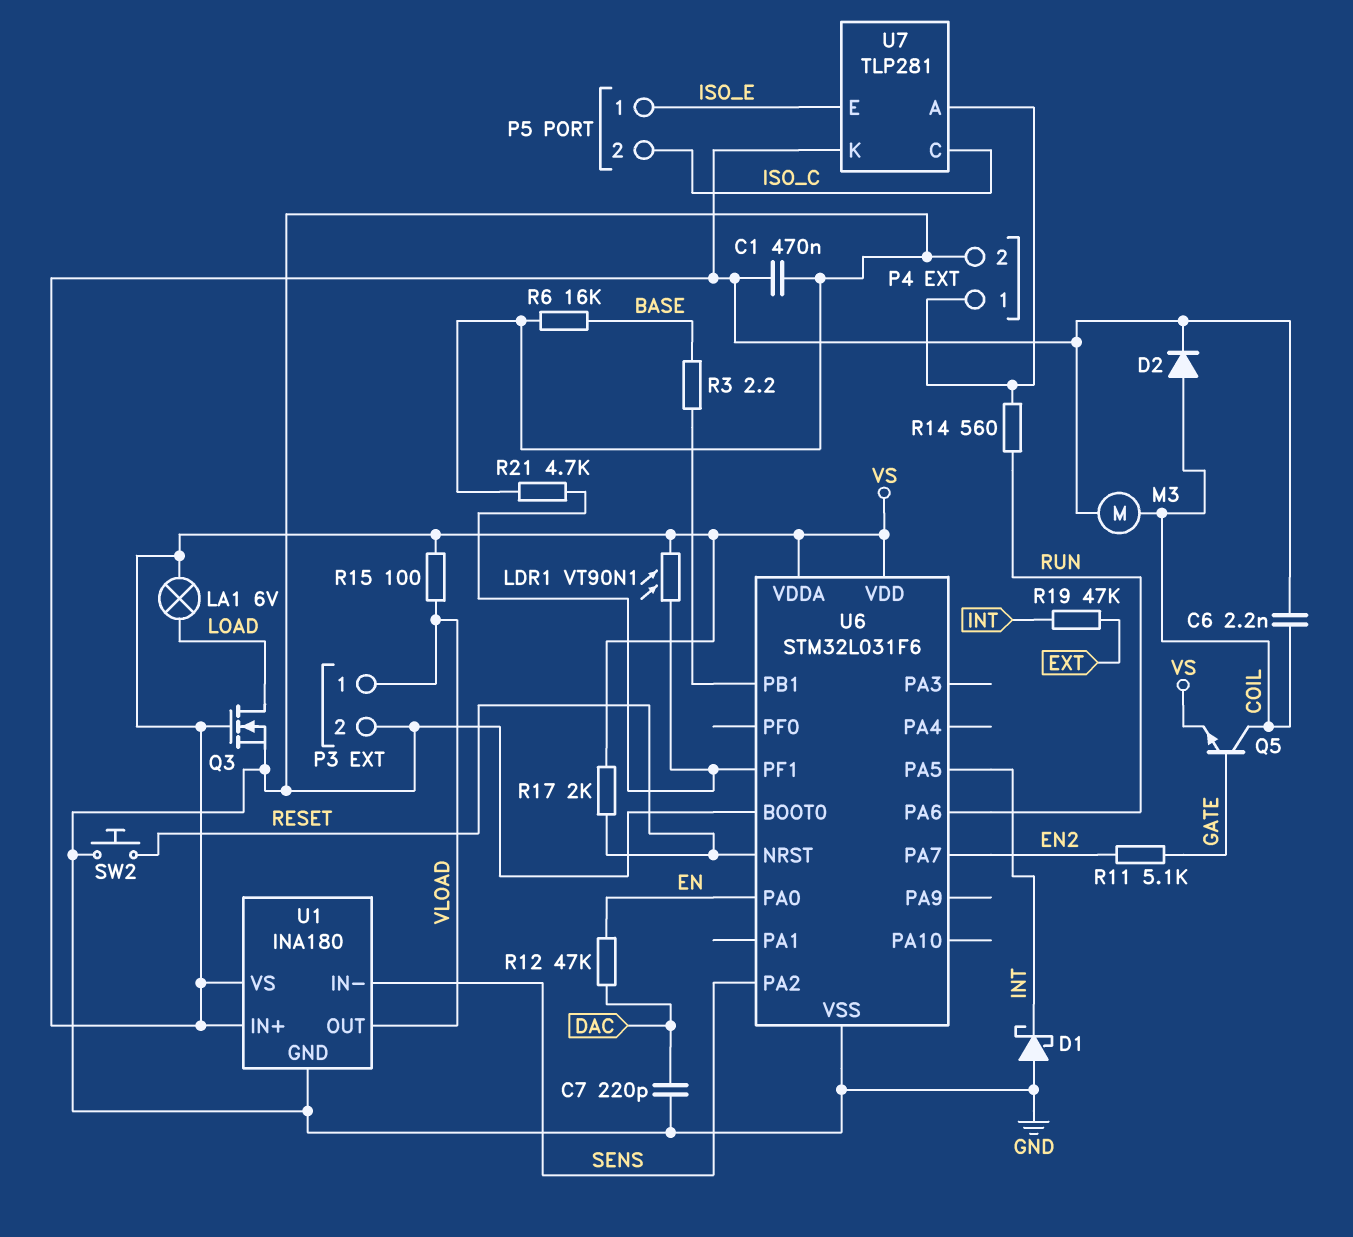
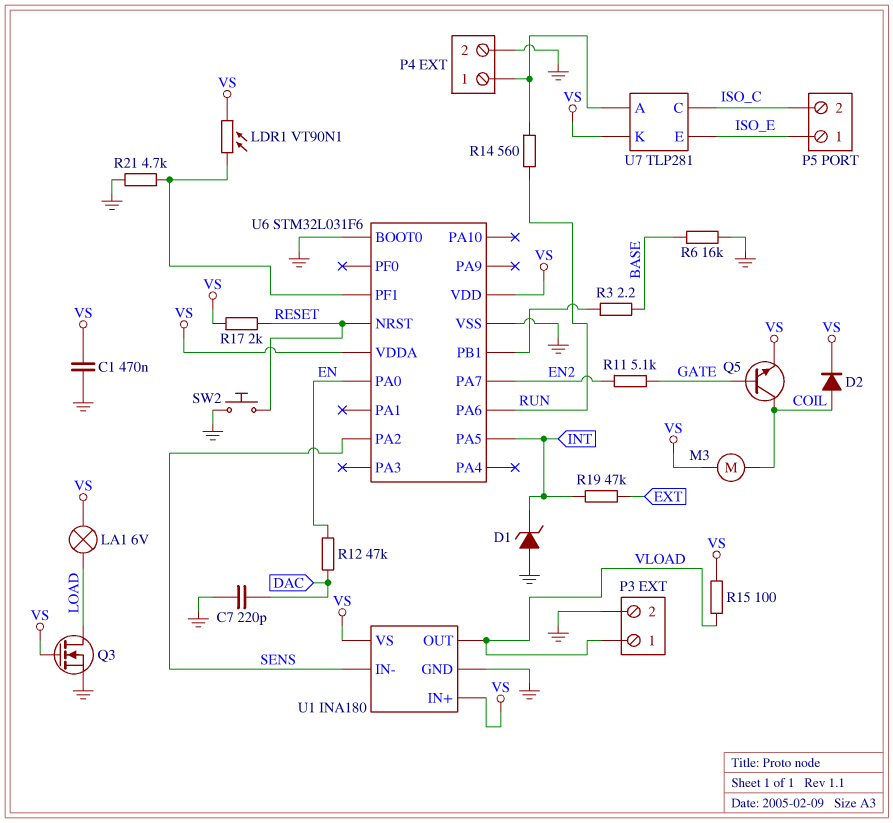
C6: 2.2nF (COIL, VS) -> none
D1: schottky (A GND, K INT) -> zener (A GND, K INT)

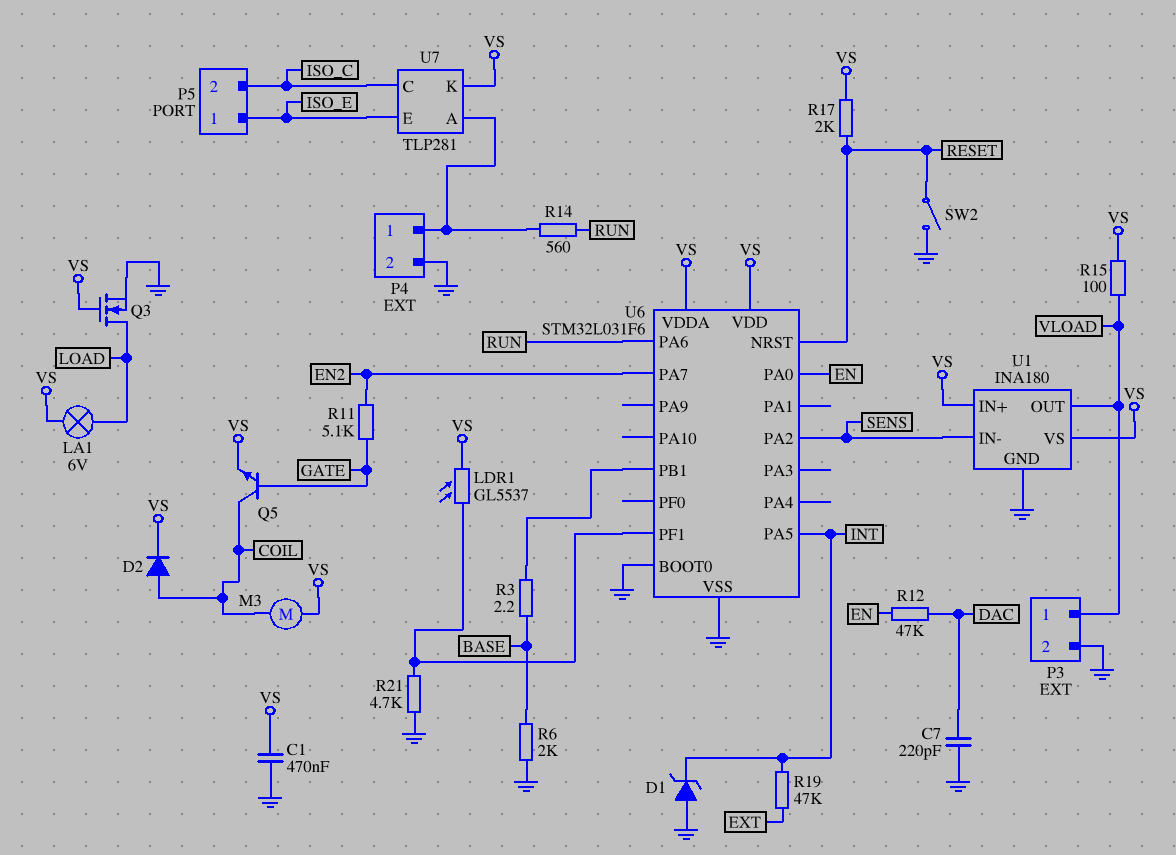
LDR1: VT90N1 (U6/PF1, VS) -> GL5537 (U6/PF1, VS)
R6: 16k (BASE, GND) -> 2k (BASE, GND)
SW2: button (GND, RESET) -> switch (GND, RESET)

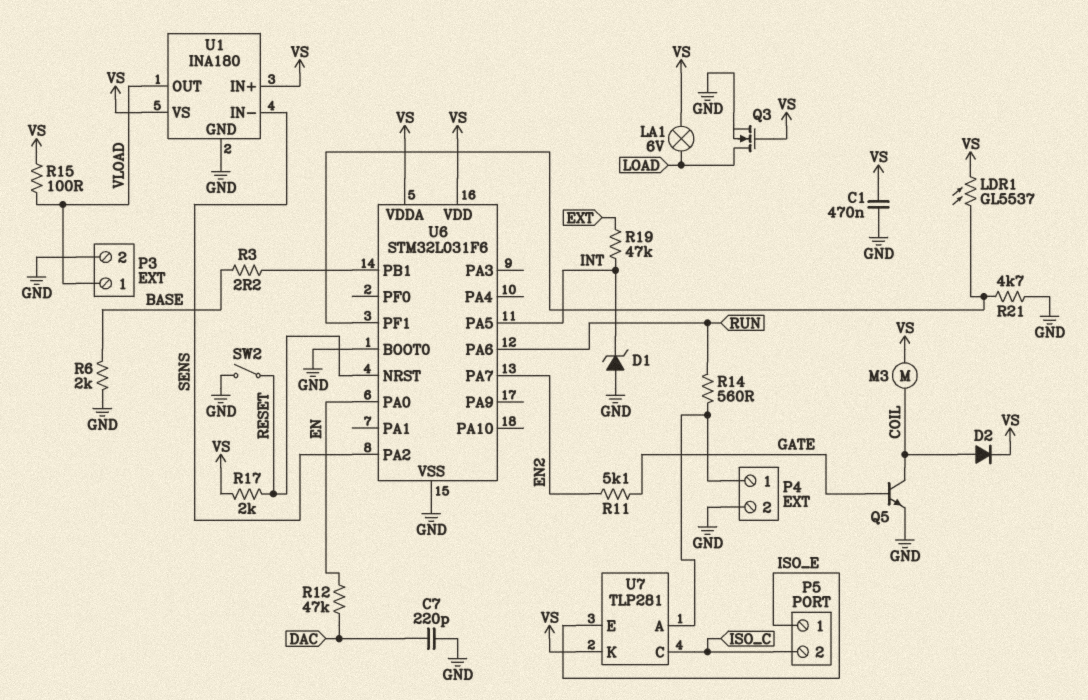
Q5: NPN (B GATE, C COIL, E VS) -> NPN (B GATE, C COIL, E GND)

